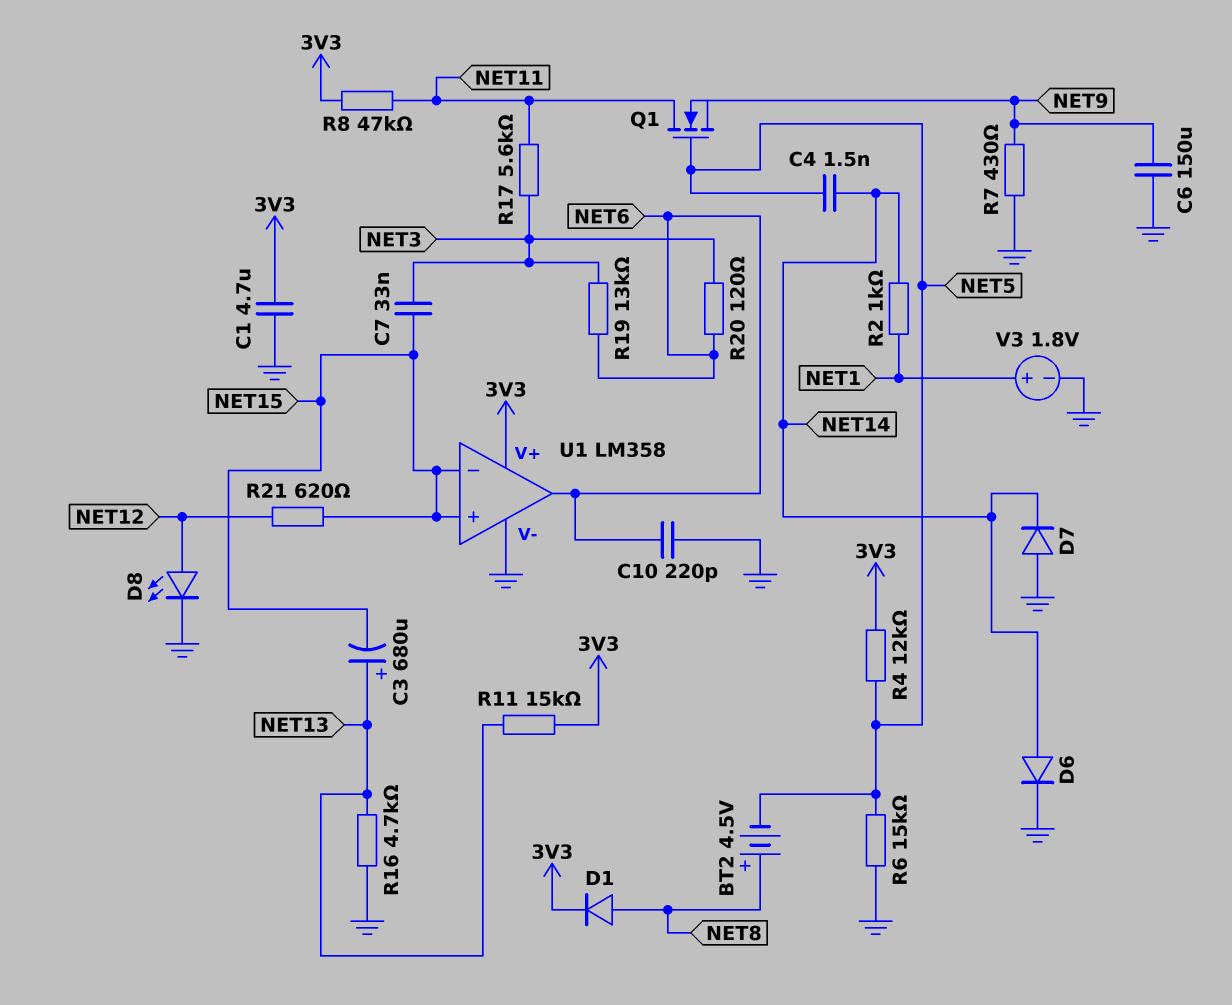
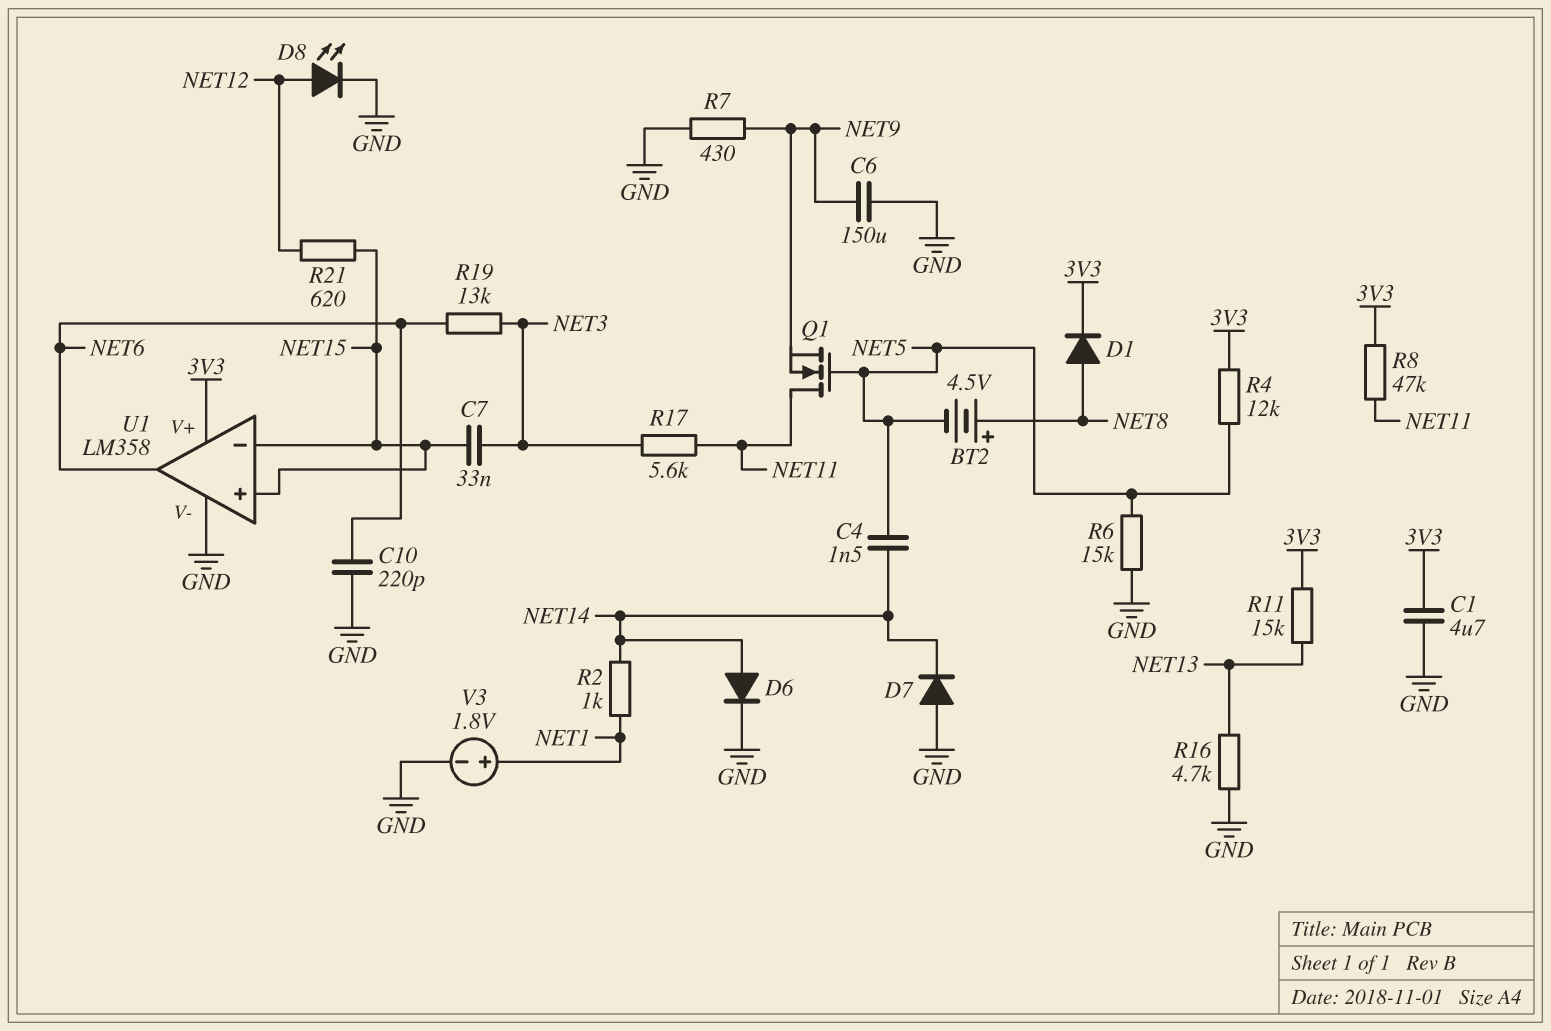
C3: 680uF (plus NET13, minus NET15) -> none
R20: 120 (NET3, NET6) -> none

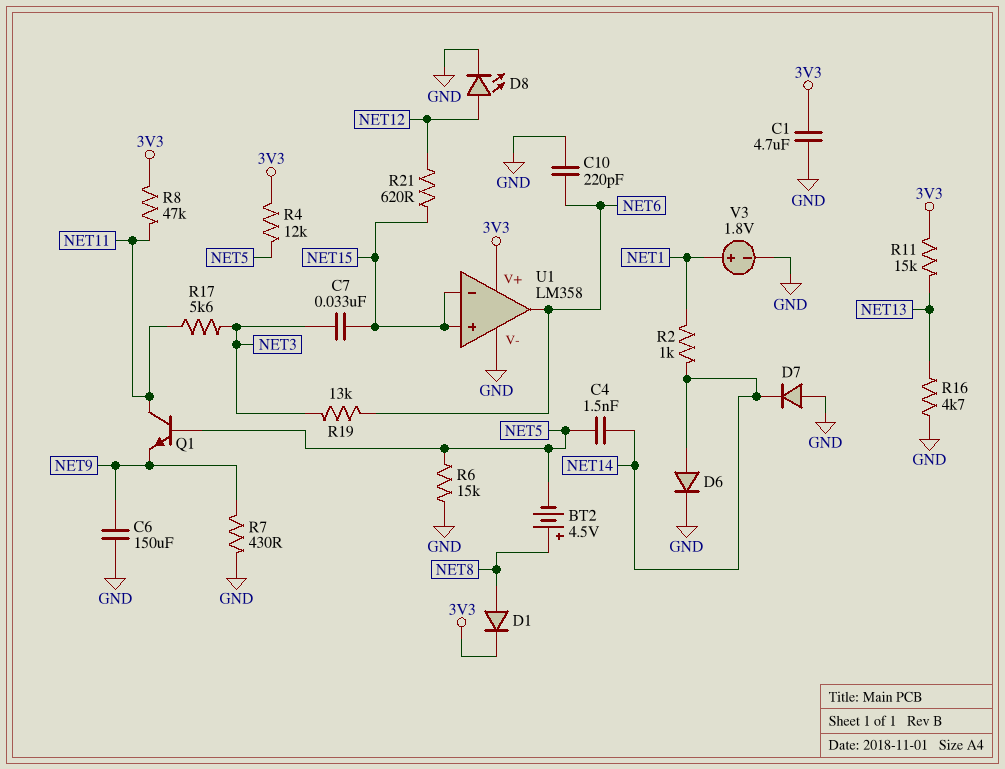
Q1: NMOS (G NET5, D NET11, S NET9) -> NPN (B NET5, C NET11, E NET9)

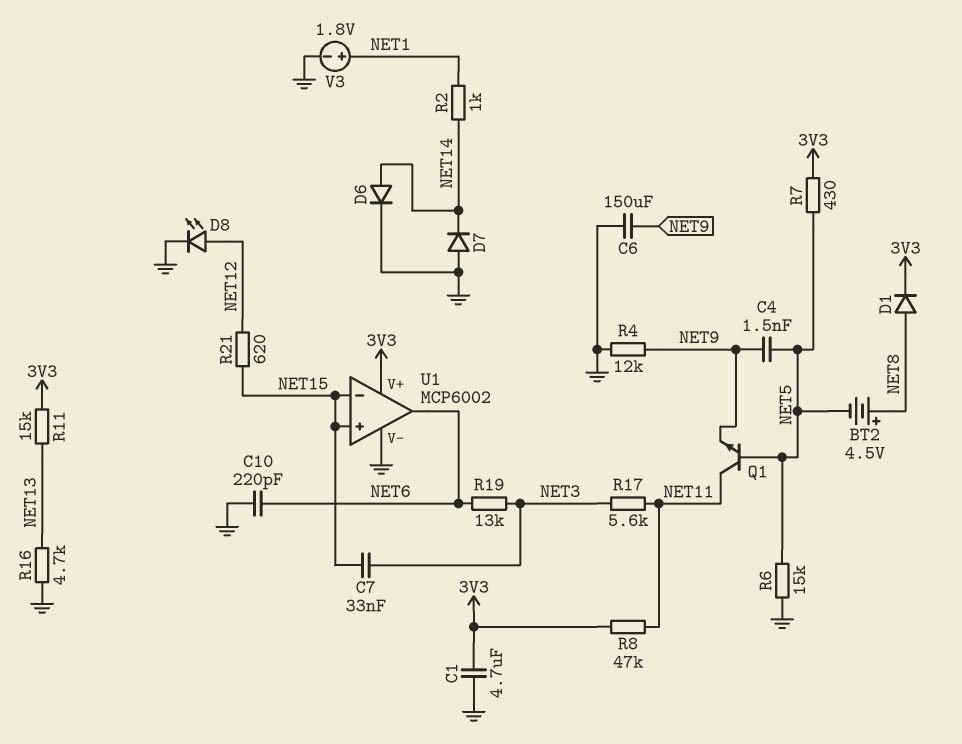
C4: 1.5nF (NET5, NET14) -> 1.5nF (NET5, NET9)
R4: 12k (3V3, NET5) -> 12k (GND, NET9)
R7: 430 (GND, NET9) -> 430 (3V3, NET5)
U1: LM358 -> MCP6002

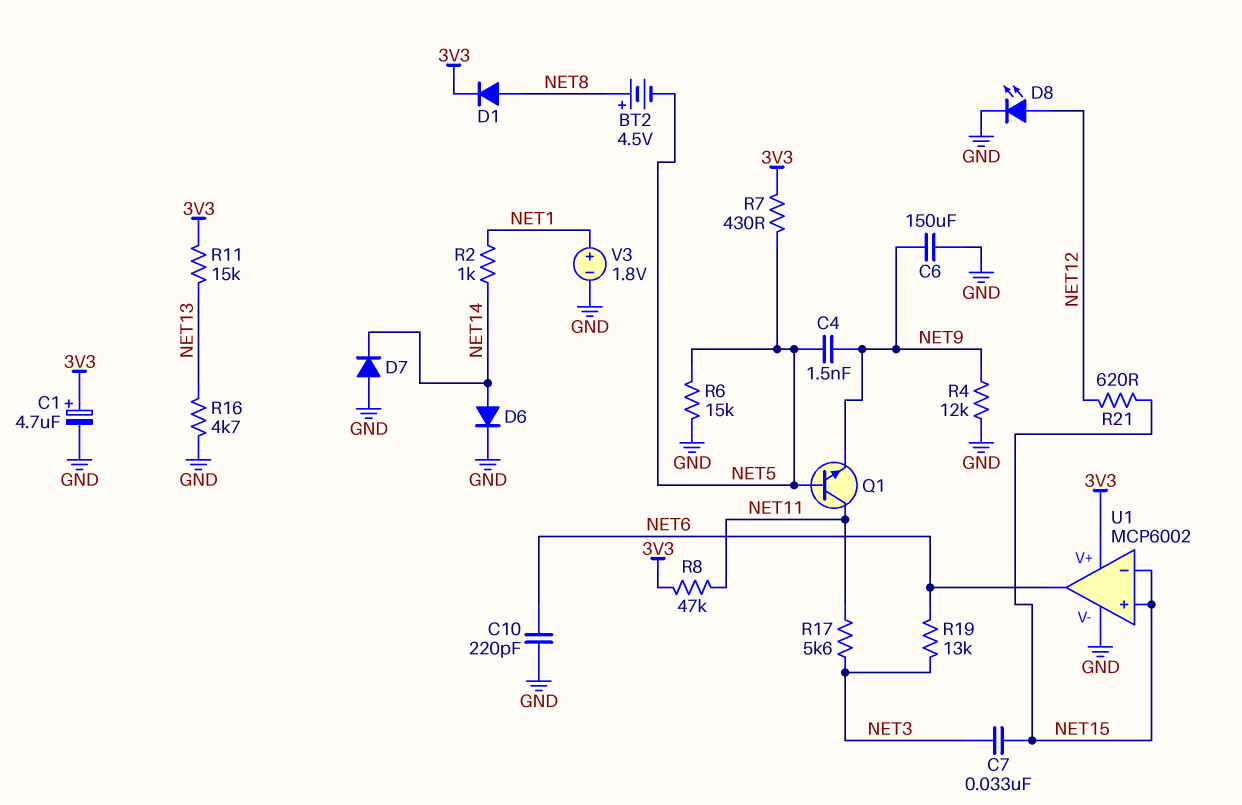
C1: 4.7uF (3V3, GND) -> 4.7uF (plus 3V3, minus GND)

